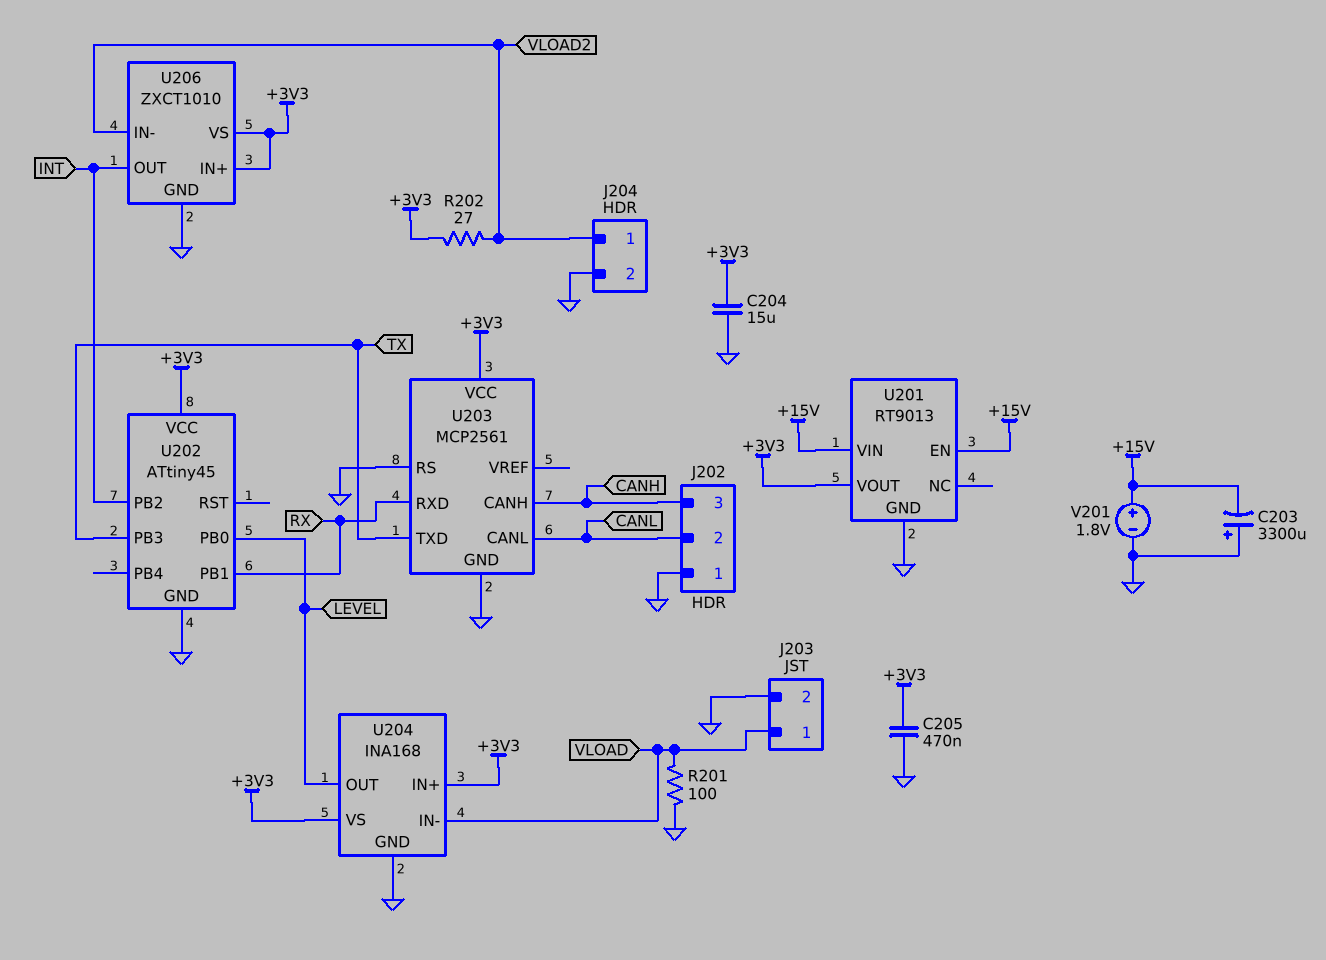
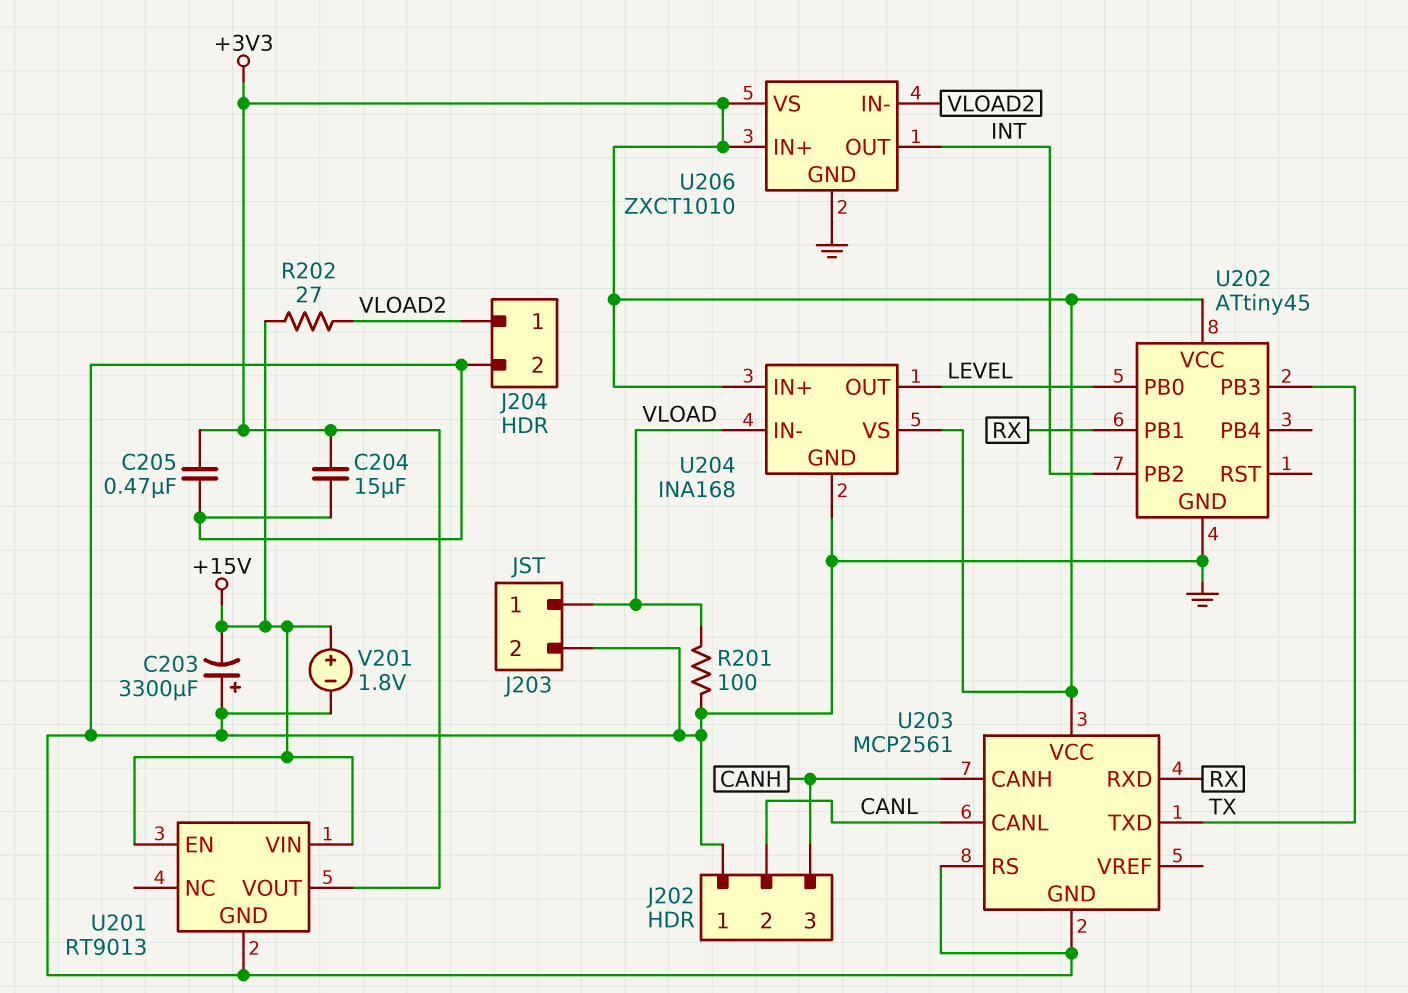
R202: 27 (+3V3, VLOAD2) -> 27 (+15V, VLOAD2)

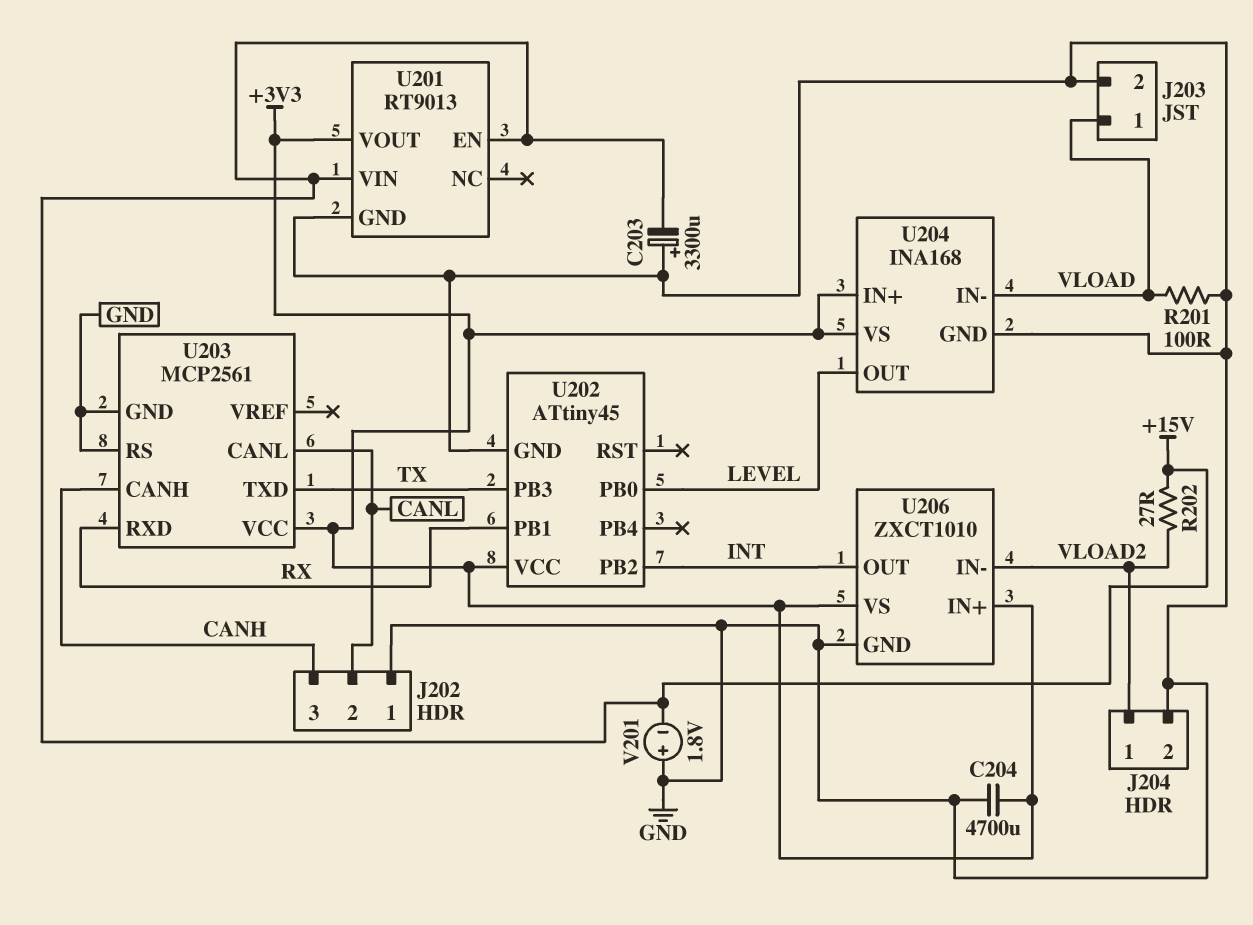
C204: 15uF (+3V3, GND) -> 4700uF (+3V3, GND)
C205: 470nF (+3V3, GND) -> none
V201: 1.8V (plus +15V, minus GND) -> 1.8V (plus GND, minus +15V)

